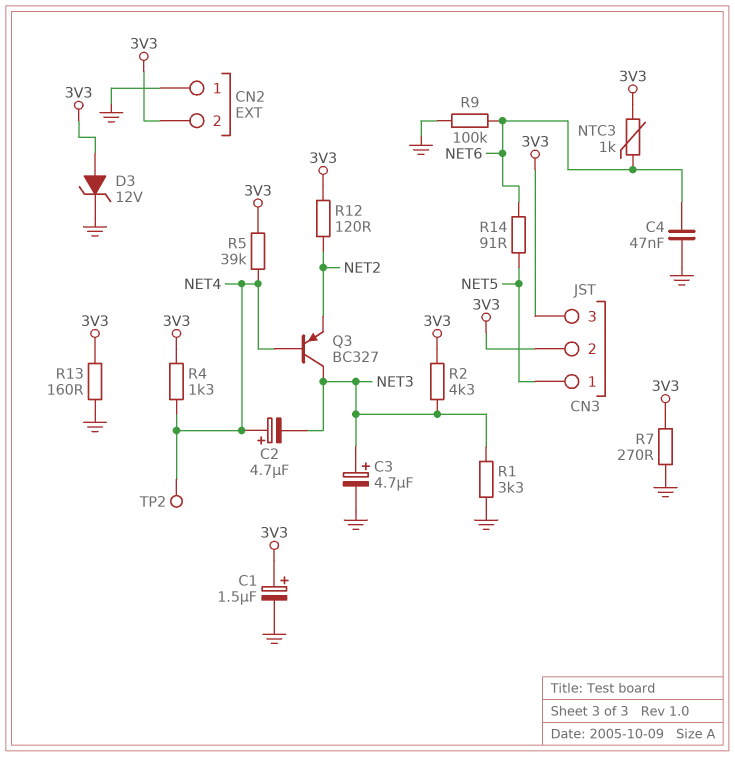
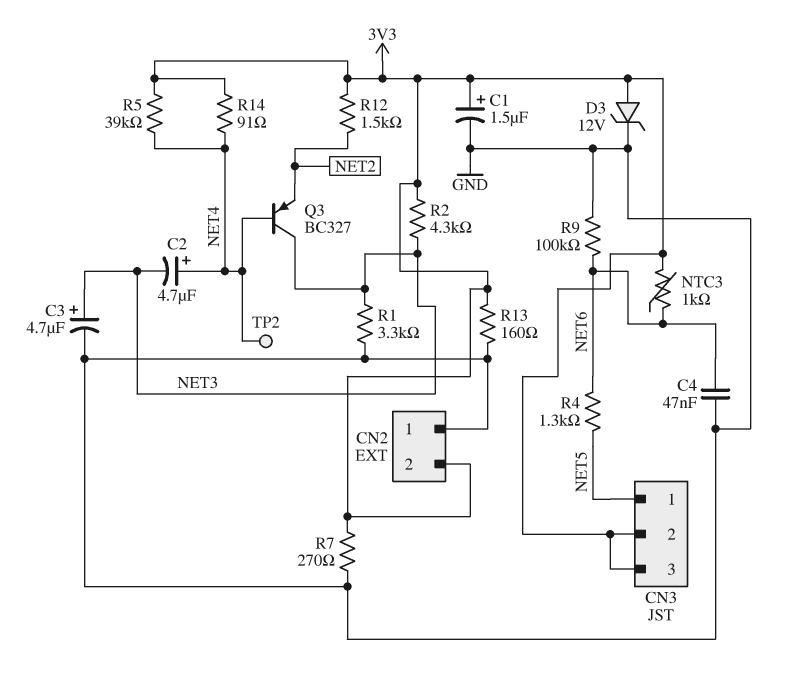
R4: 1.3k (3V3, NET4) -> 1.3k (NET5, NET6)
R12: 120 (3V3, NET2) -> 1.5k (3V3, NET2)
R14: 91 (NET5, NET6) -> 91 (3V3, NET4)

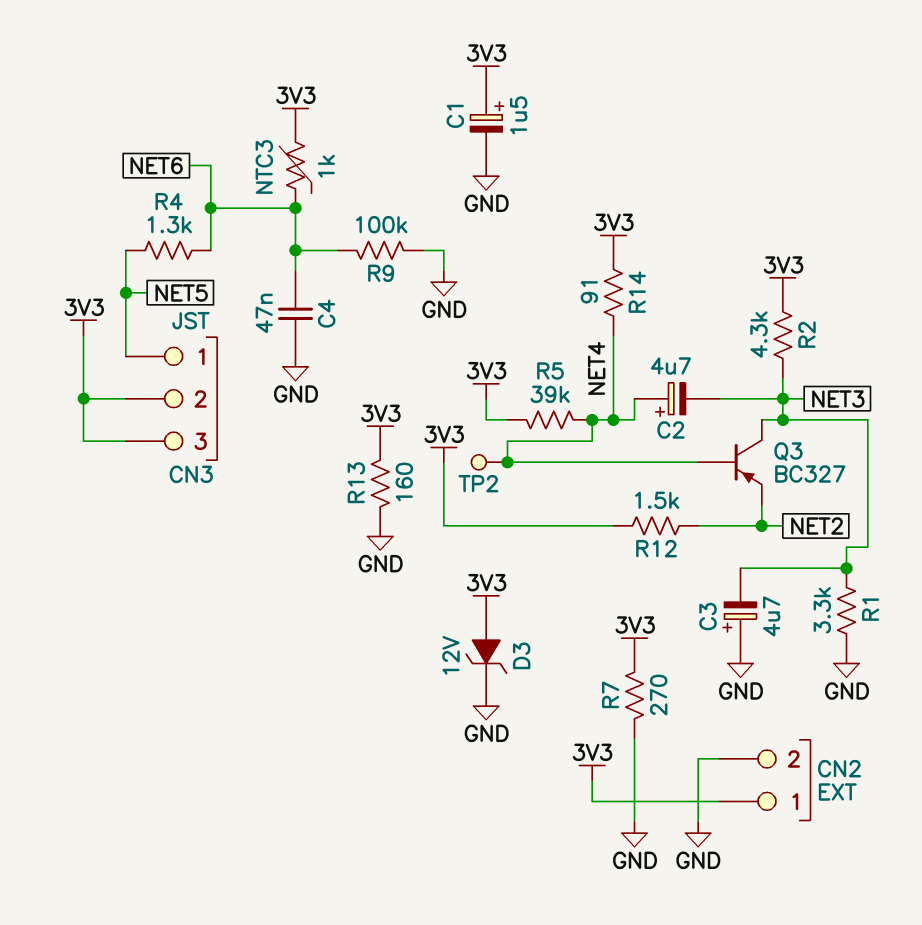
C3: 4.7uF (plus NET3, minus GND) -> 4.7uF (plus GND, minus NET3)
CN2 pin 1: GND -> 3V3
CN2 pin 2: 3V3 -> GND

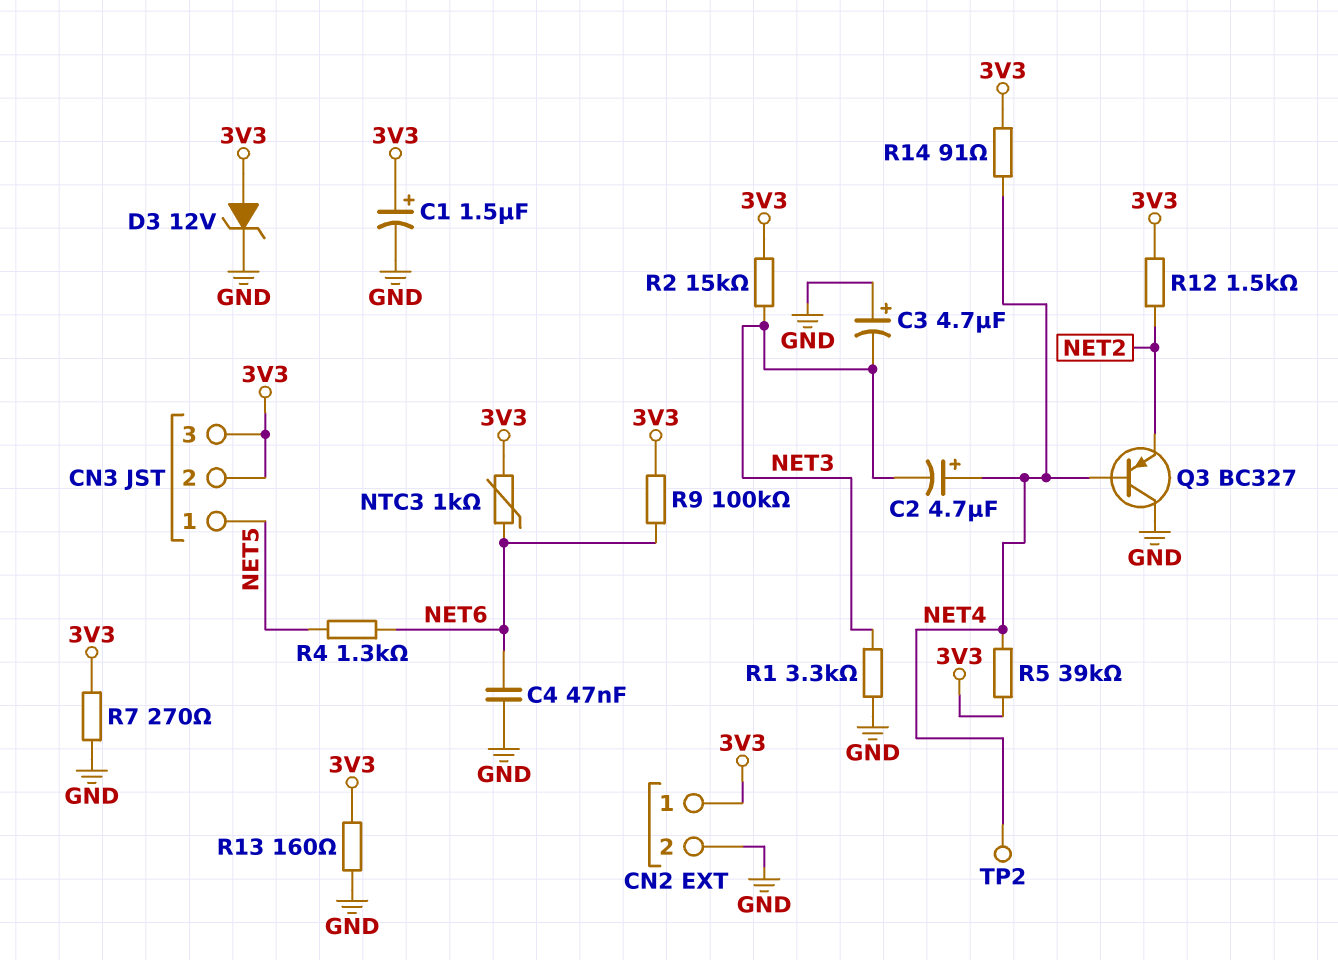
Q3: PNP BC327 (B NET4, C NET3, E NET2) -> PNP BC327 (B NET4, C GND, E NET2)
R2: 4.3k (3V3, NET3) -> 15k (3V3, NET3)
R9: 100k (GND, NET6) -> 100k (3V3, NET6)

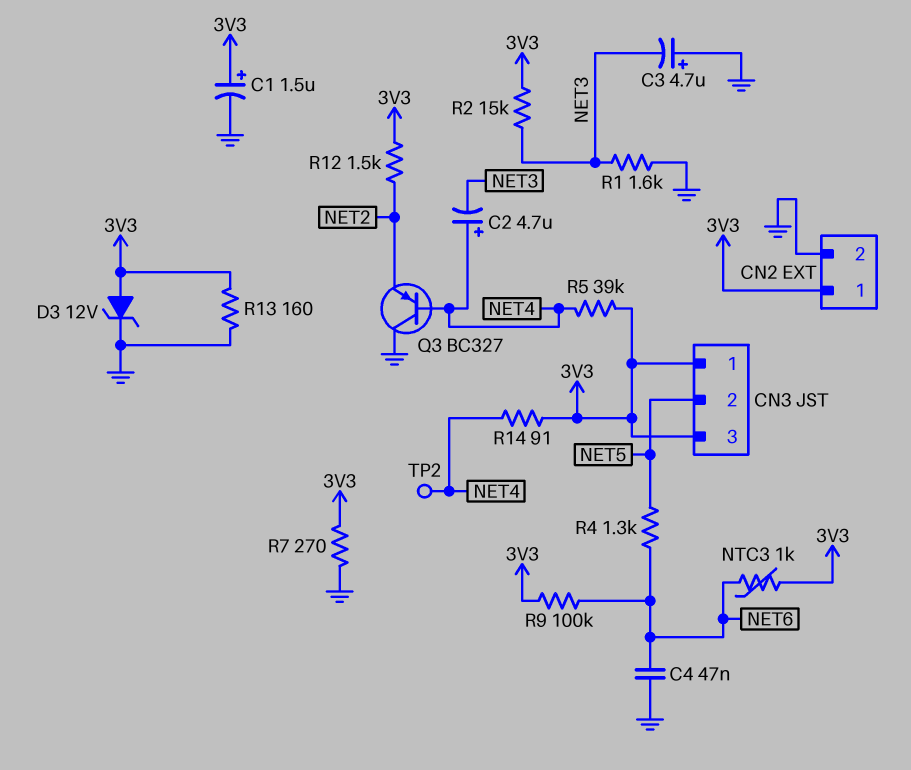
CN3 pin 1: NET5 -> 3V3
CN3 pin 2: 3V3 -> NET5
R1: 3.3k (GND, NET3) -> 1.6k (GND, NET3)

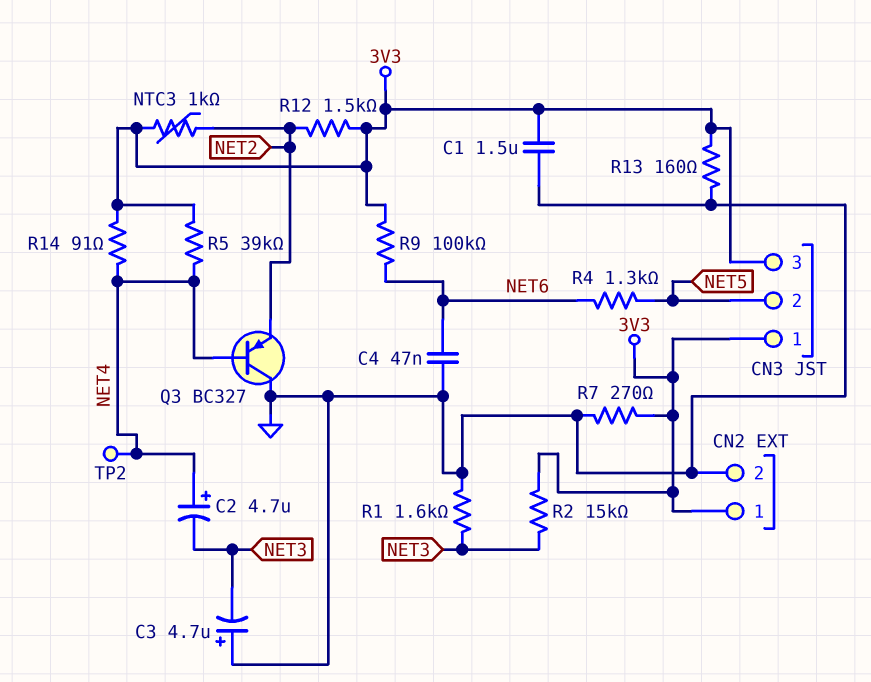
C1: 1.5uF (plus 3V3, minus GND) -> 1.5uF (3V3, GND)
D3: zener 12V (A 3V3, K GND) -> none
NTC3: 1k (3V3, NET6) -> 1k (3V3, NET2)

